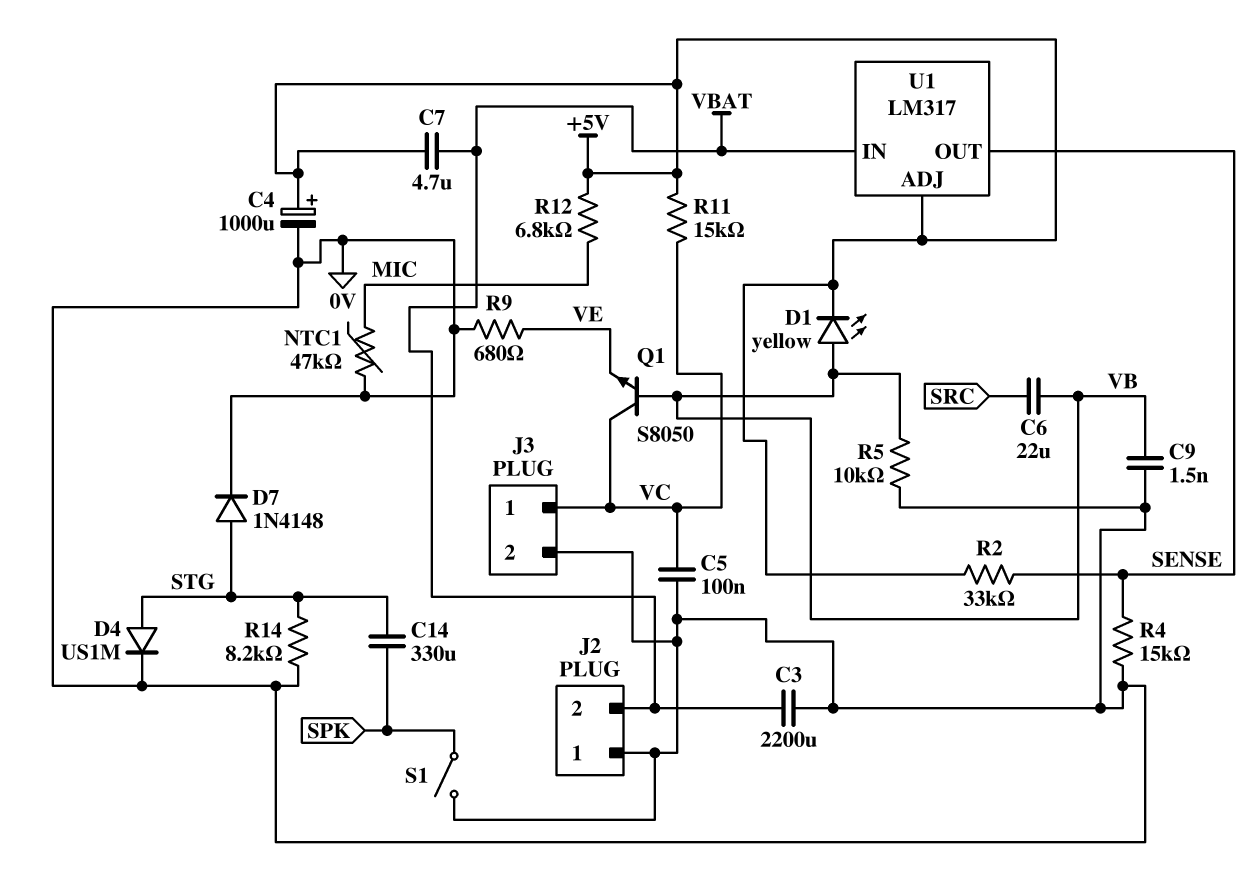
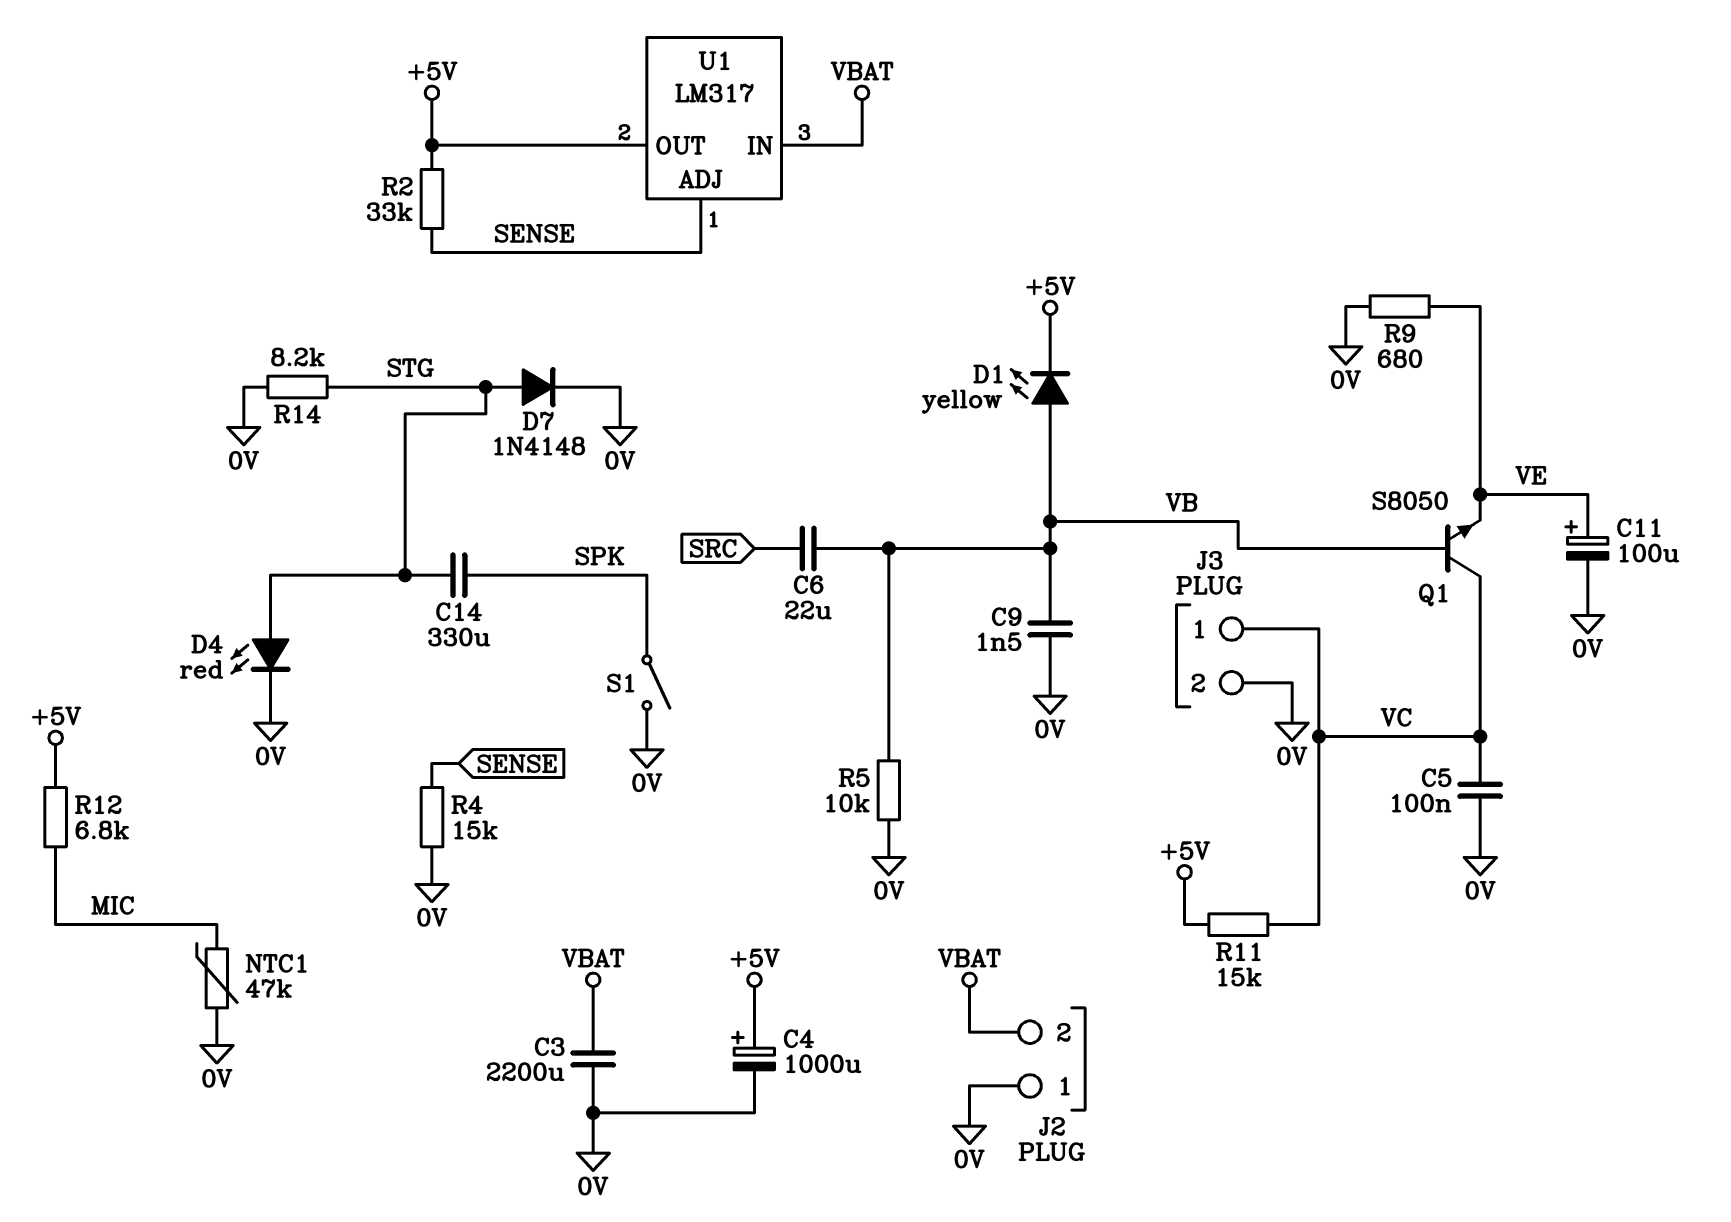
C7: 4.7uF (+5V, VBAT) -> none
C11: none -> 100uF (plus VE, minus 0V)
D4: diode US1M (A STG, K 0V) -> LED red (A STG, K 0V)
U1 pin ADJ: +5V -> SENSE
U1 pin OUT: SENSE -> +5V

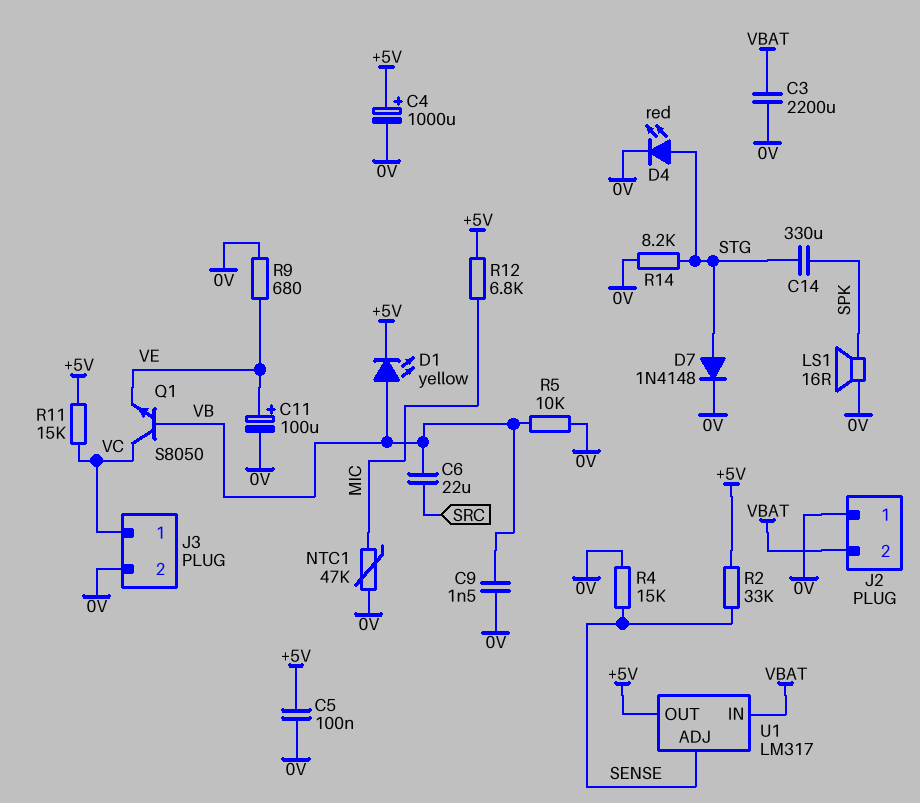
C5: 100nF (0V, VC) -> 100nF (+5V, 0V)
LS1: none -> speaker 16R (0V, SPK)
S1: switch (0V, SPK) -> none

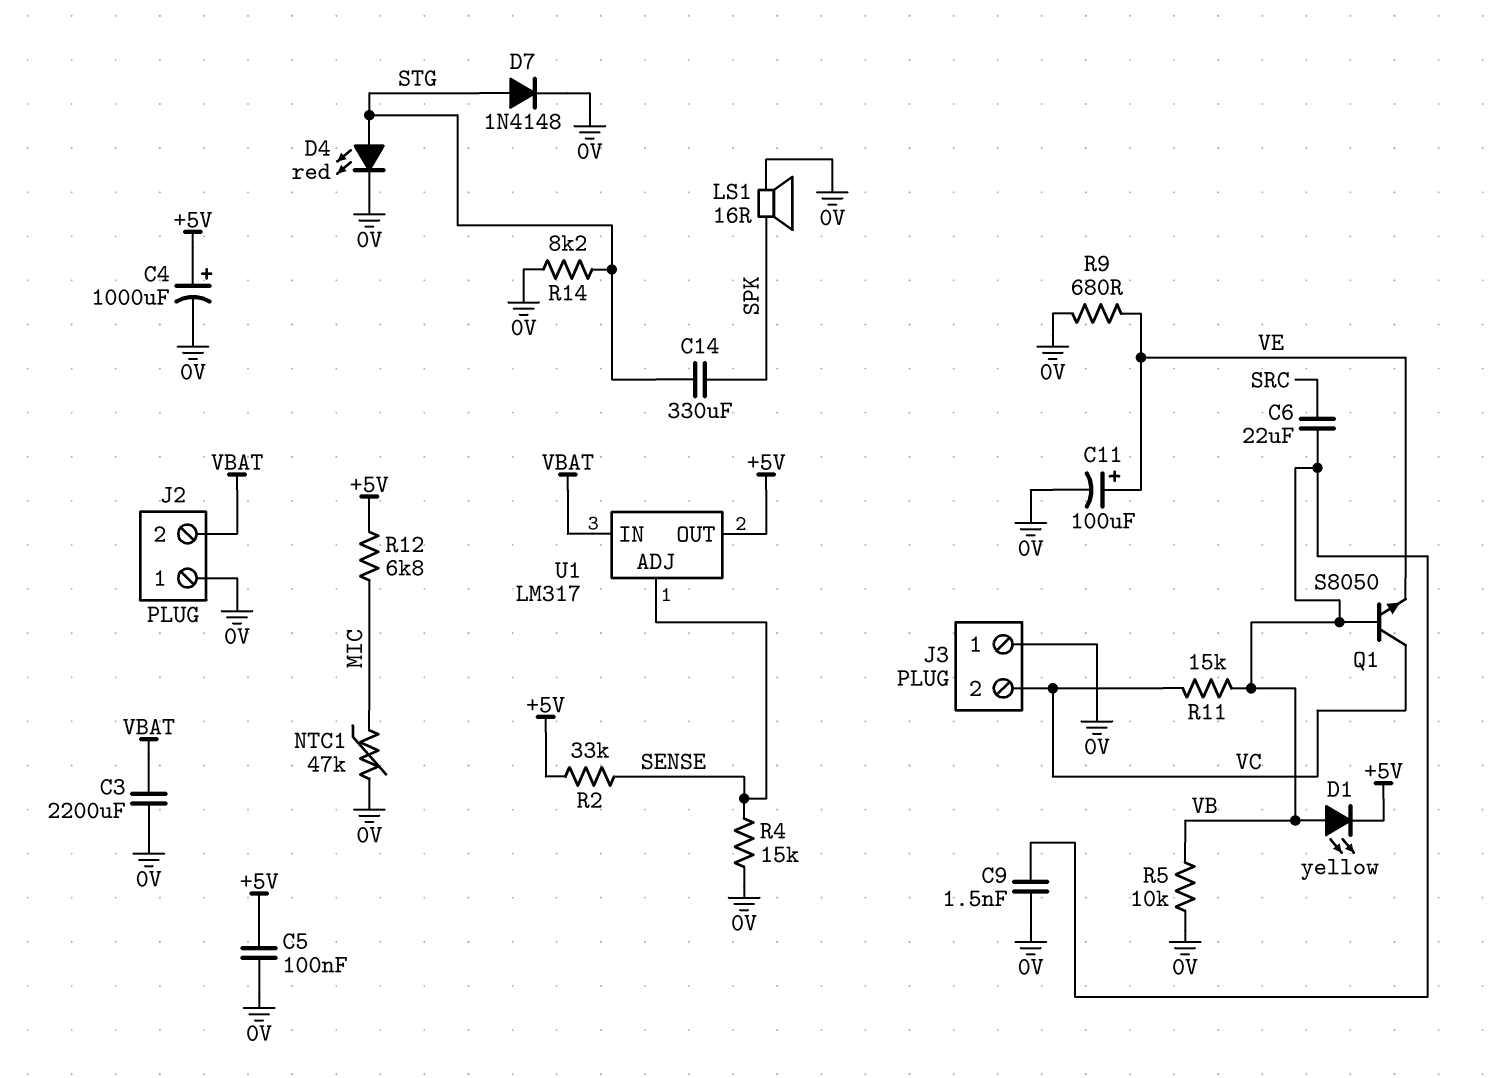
J3 pin 1: VC -> 0V
J3 pin 2: 0V -> VC
R11: 15k (+5V, VC) -> 15k (VB, VC)

